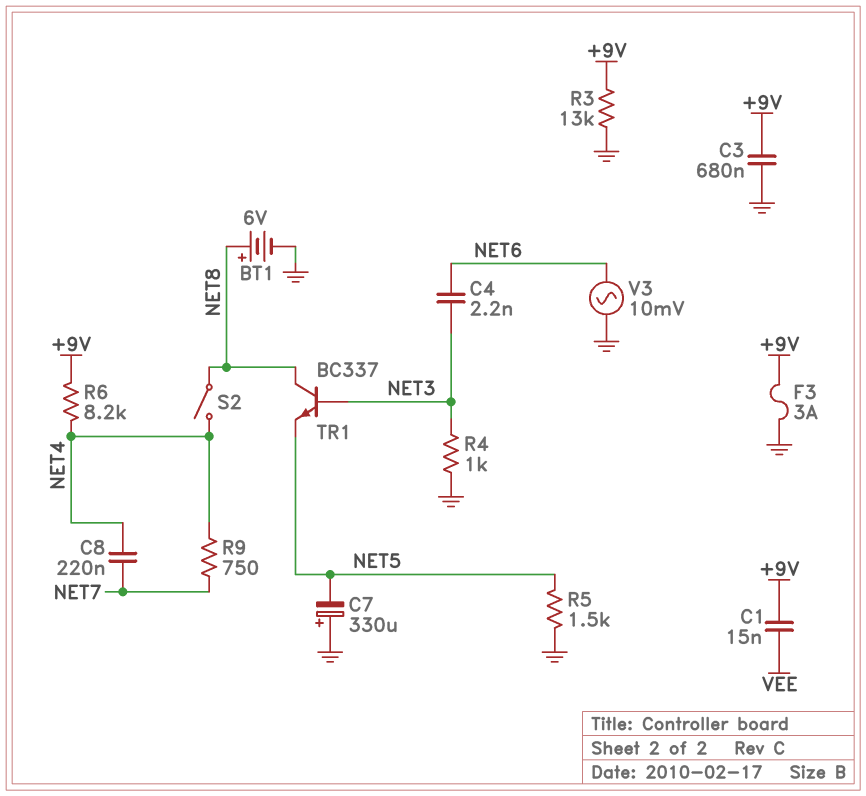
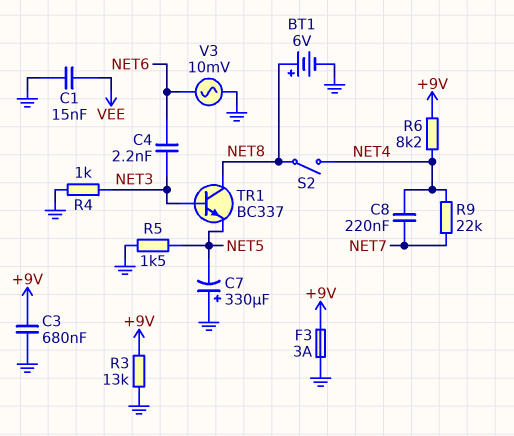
C1: 15nF (+9V, VEE) -> 15nF (GND, VEE)
R9: 750 (NET4, NET7) -> 22k (NET4, NET7)

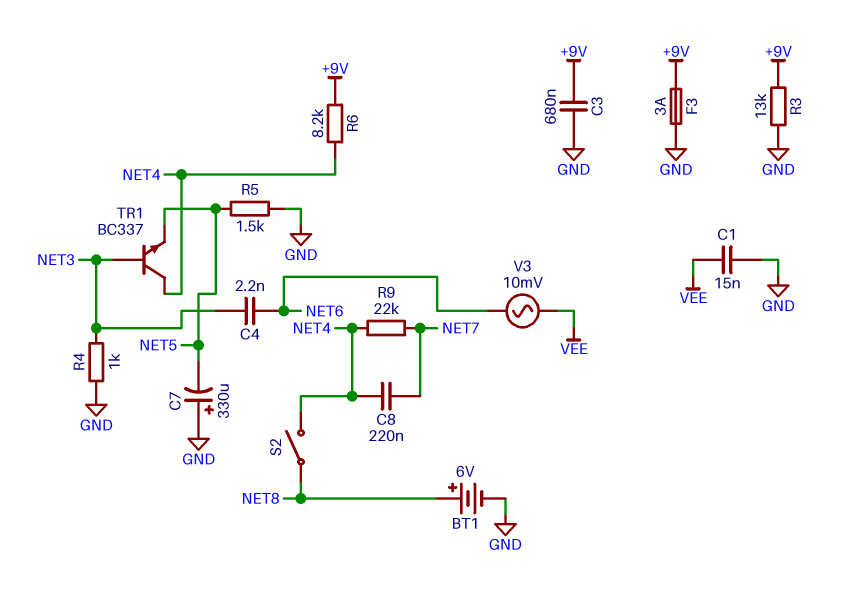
TR1: NPN BC337 (B NET3, C NET8, E NET5) -> NPN BC337 (B NET3, C NET4, E NET5)
V3: AC 10mV (GND, NET6) -> AC 10mV (NET6, VEE)

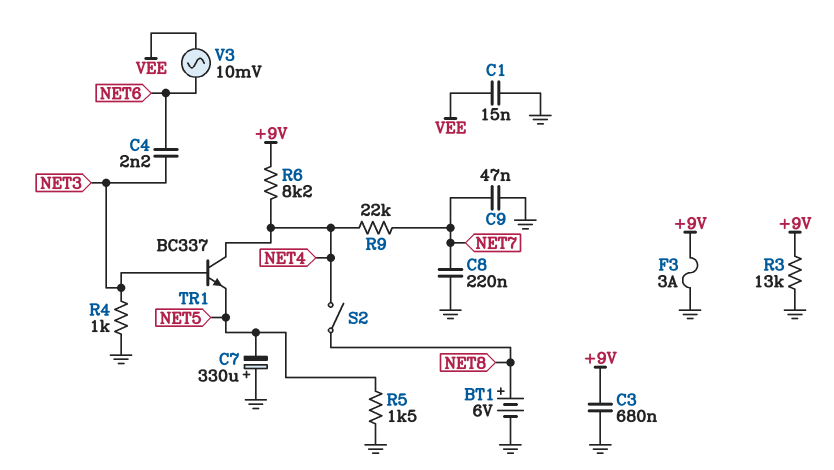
C8: 220nF (NET4, NET7) -> 220nF (GND, NET7)
C9: none -> 47nF (GND, NET7)

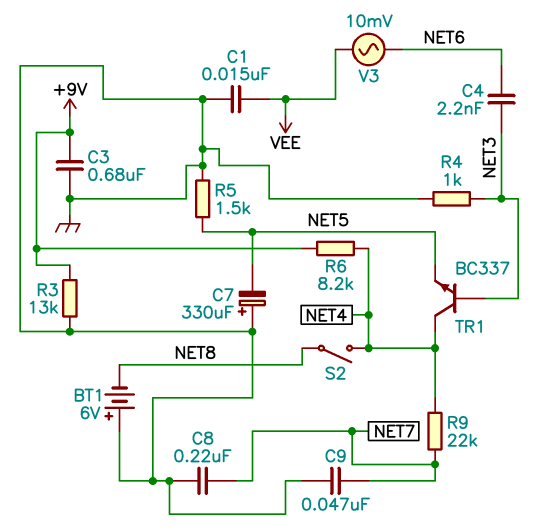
BT1: 6V (plus NET8, minus GND) -> 6V (plus GND, minus NET8)
F3: 3A (+9V, GND) -> none

